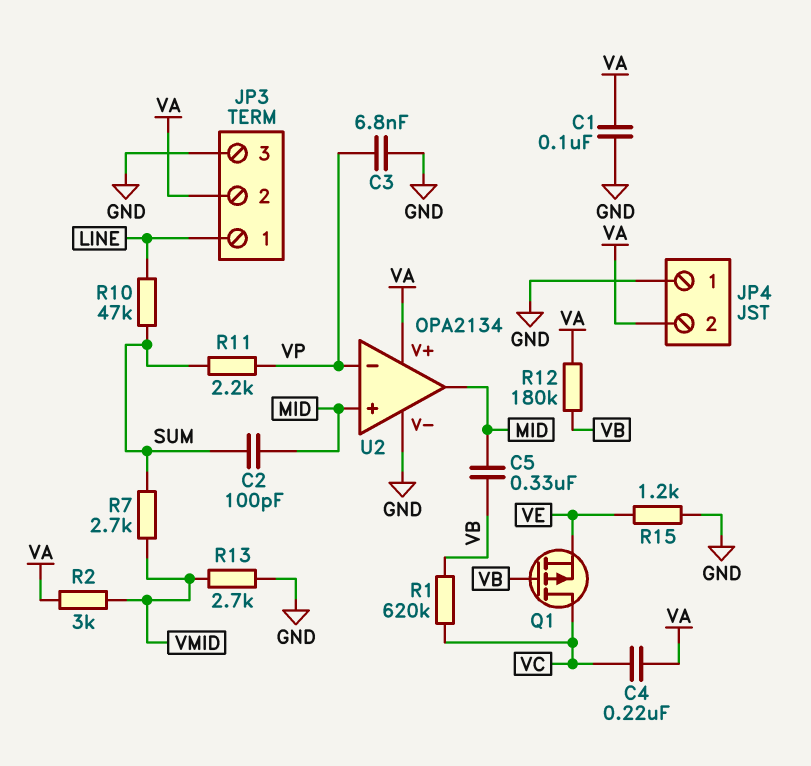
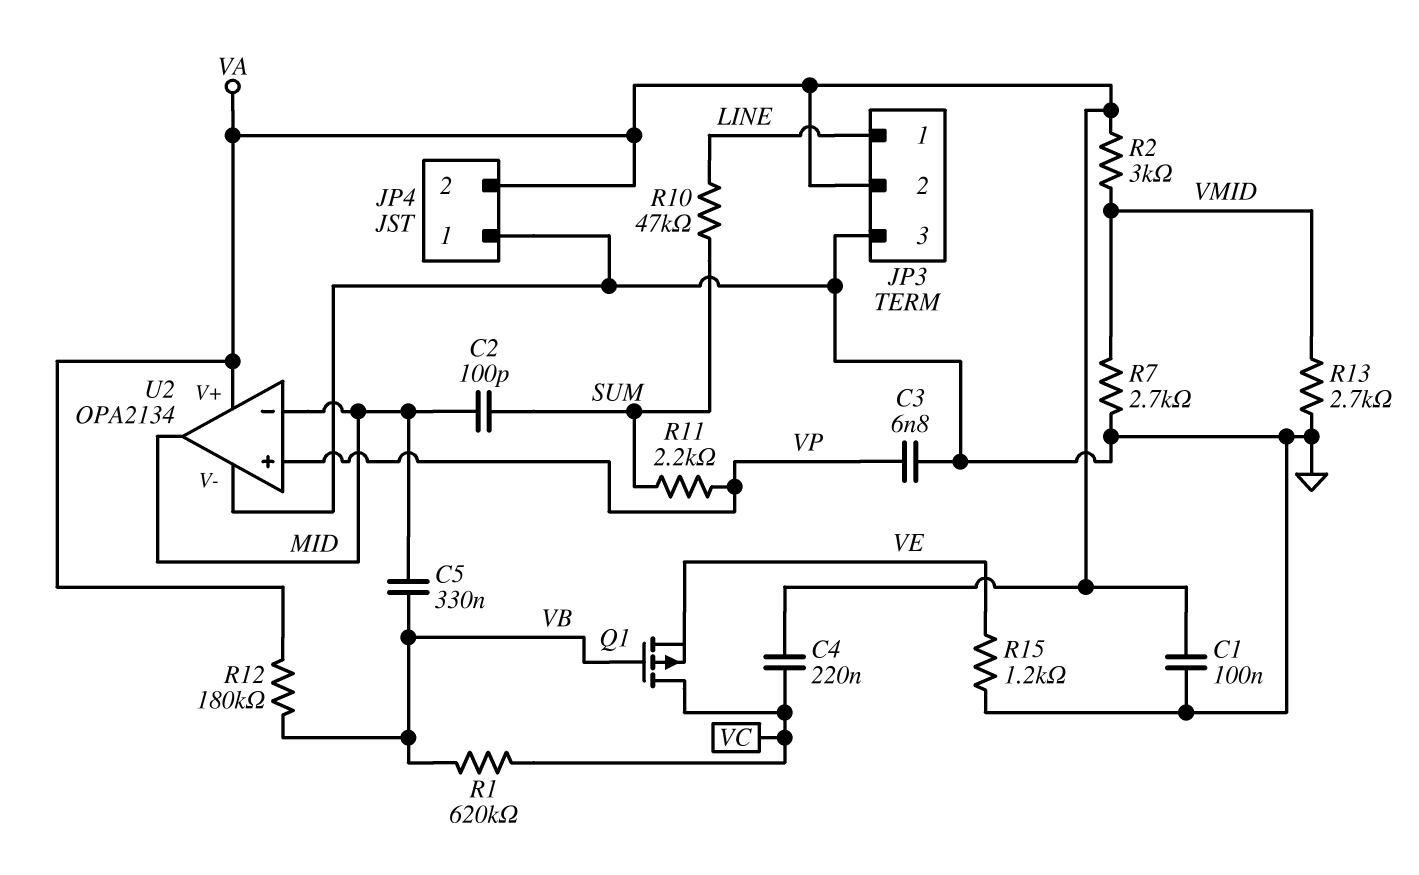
R7: 2.7k (SUM, VMID) -> 2.7k (GND, VMID)
U2 pin in+: MID -> VP
U2 pin in-: VP -> MID

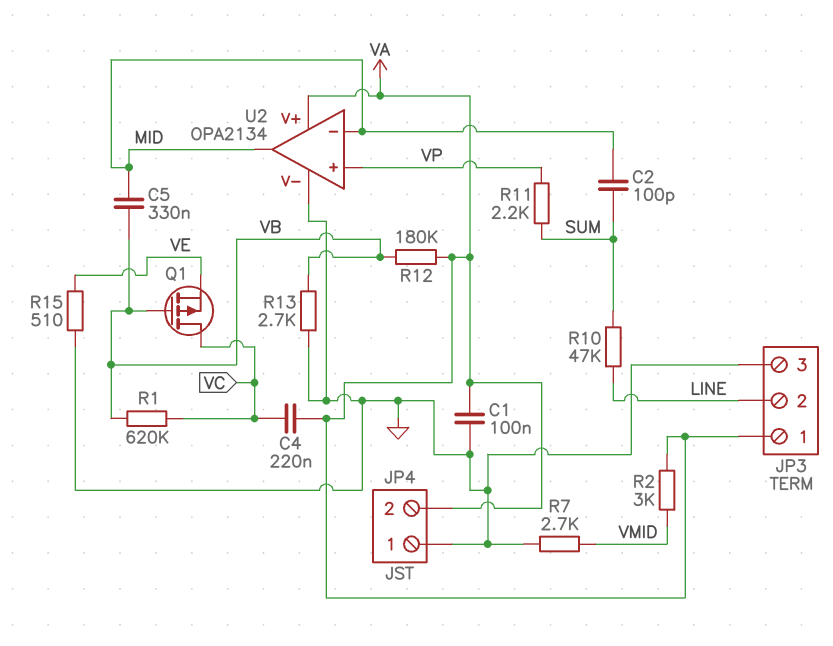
C3: 6.8nF (GND, VP) -> none
JP3 pin 1: LINE -> VA
JP3 pin 2: VA -> LINE
R13: 2.7k (GND, VMID) -> 2.7k (GND, VB)
R15: 1.2k (GND, VE) -> 510 (GND, VE)

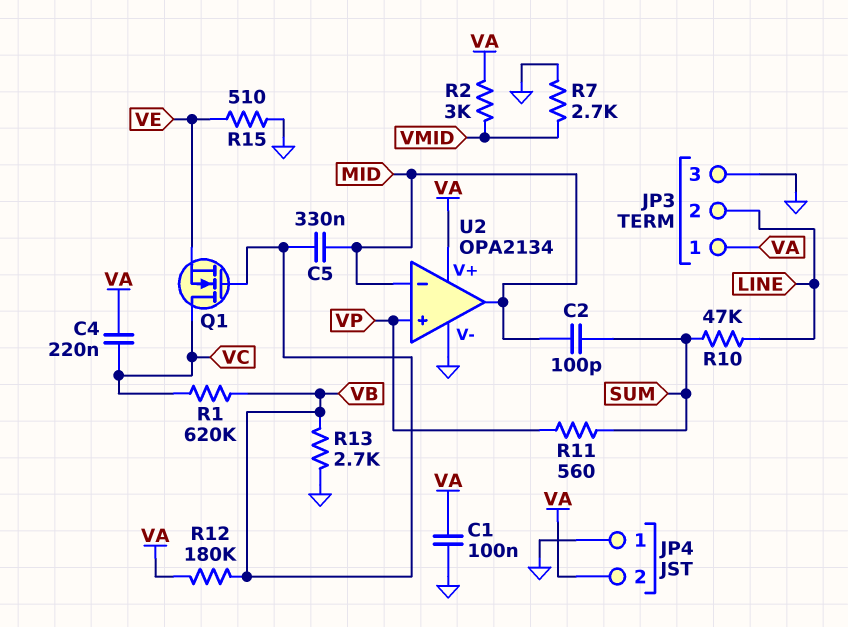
Q1: PMOS (G VB, D VC, S VE) -> NMOS (G VB, D VC, S VE)
R11: 2.2k (SUM, VP) -> 560 (SUM, VP)

